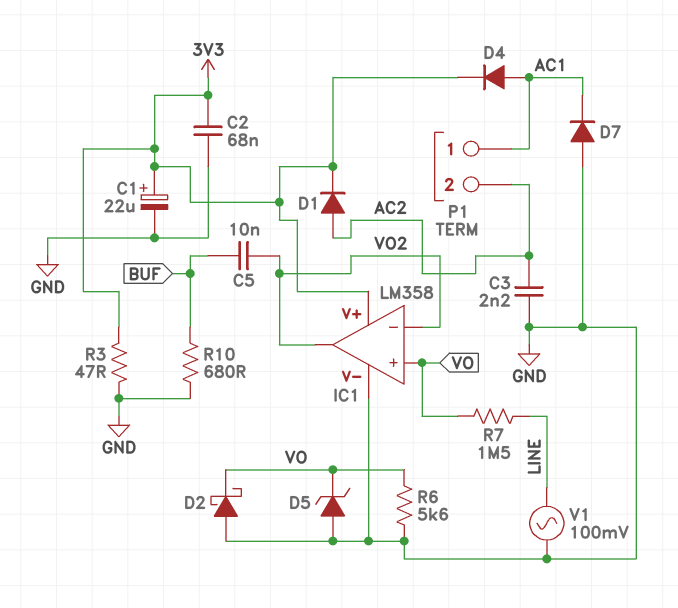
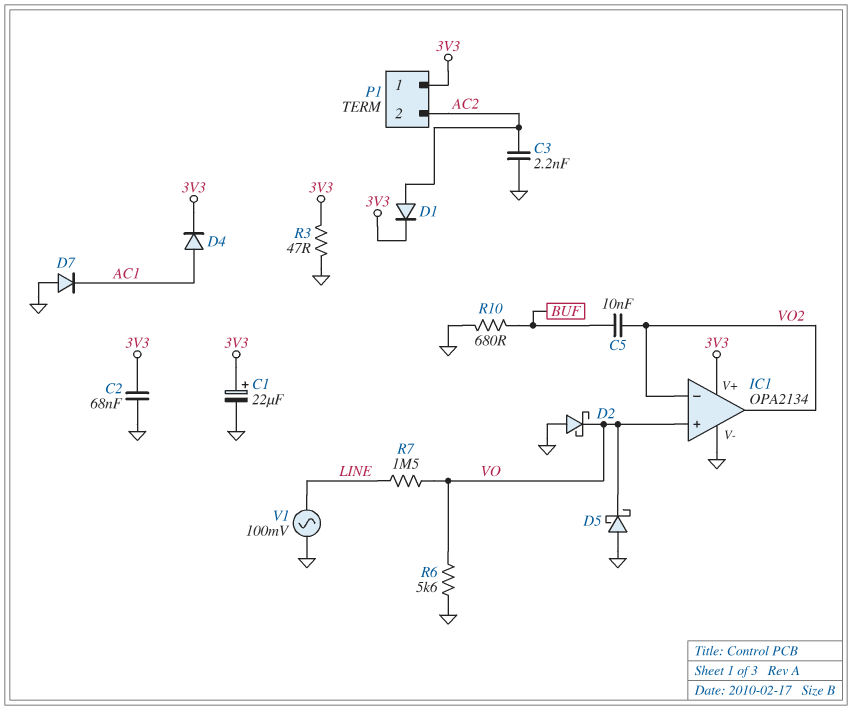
D5: zener (A GND, K VO) -> schottky (A GND, K VO)
IC1: LM358 -> OPA2134
P1 pin 1: AC1 -> 3V3

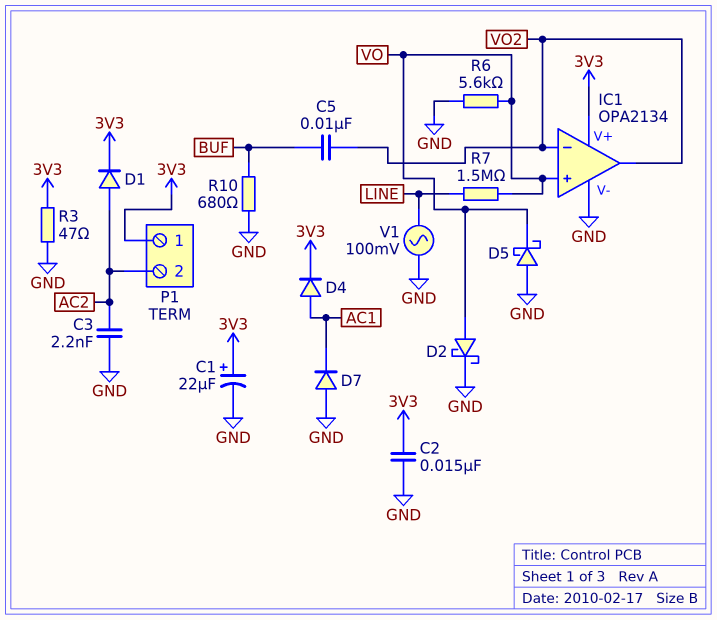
C2: 68nF (3V3, GND) -> 15nF (3V3, GND)
D2: schottky (A GND, K VO) -> schottky (A VO, K GND)

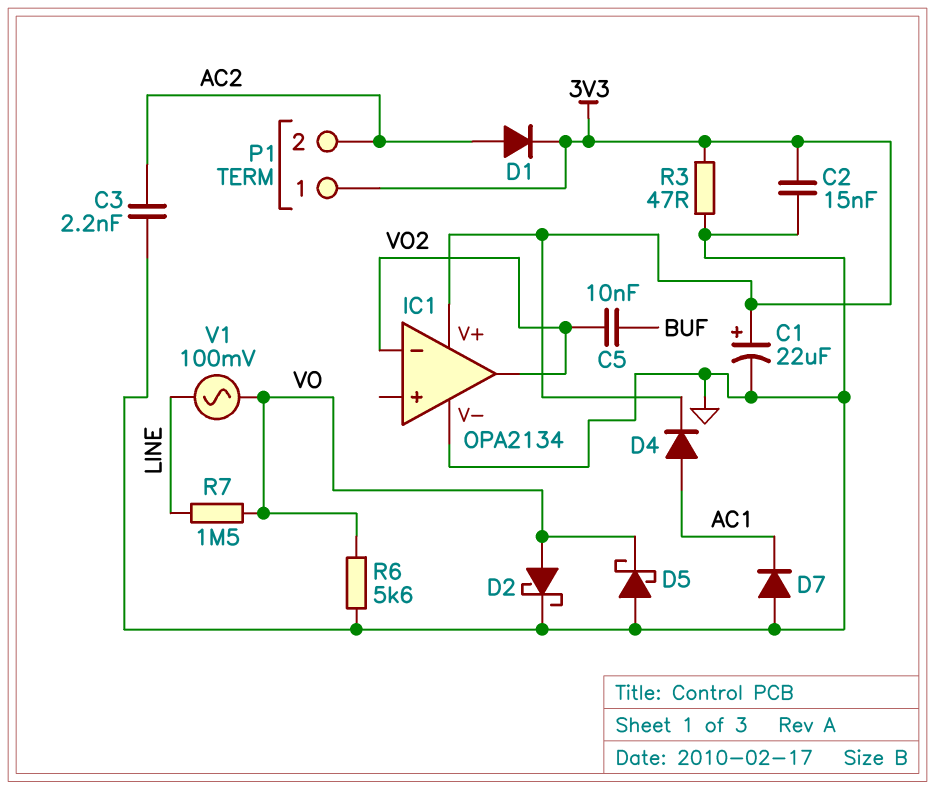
IC1 pin in+: VO -> none
R10: 680 (BUF, GND) -> none
V1: AC 100mV (GND, LINE) -> AC 100mV (LINE, VO)

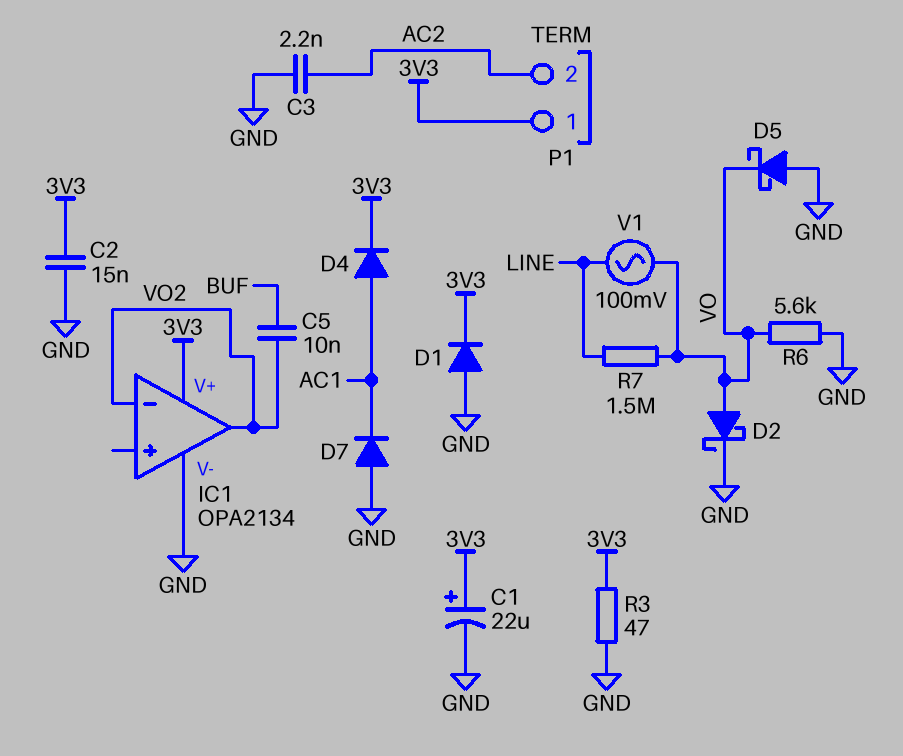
D1: diode (A AC2, K 3V3) -> diode (A GND, K 3V3)

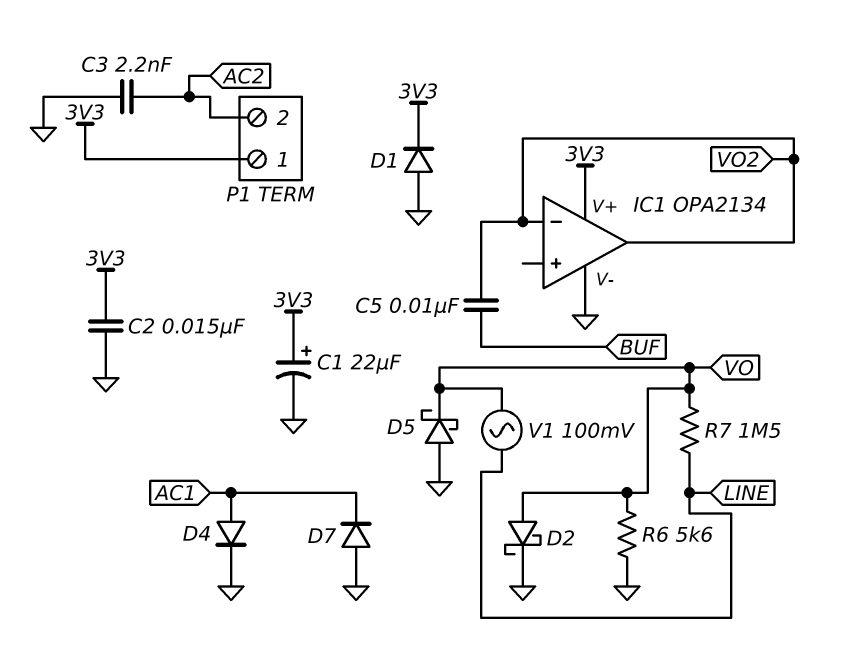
D4: diode (A AC1, K 3V3) -> diode (A AC1, K GND)
R3: 47 (3V3, GND) -> none

